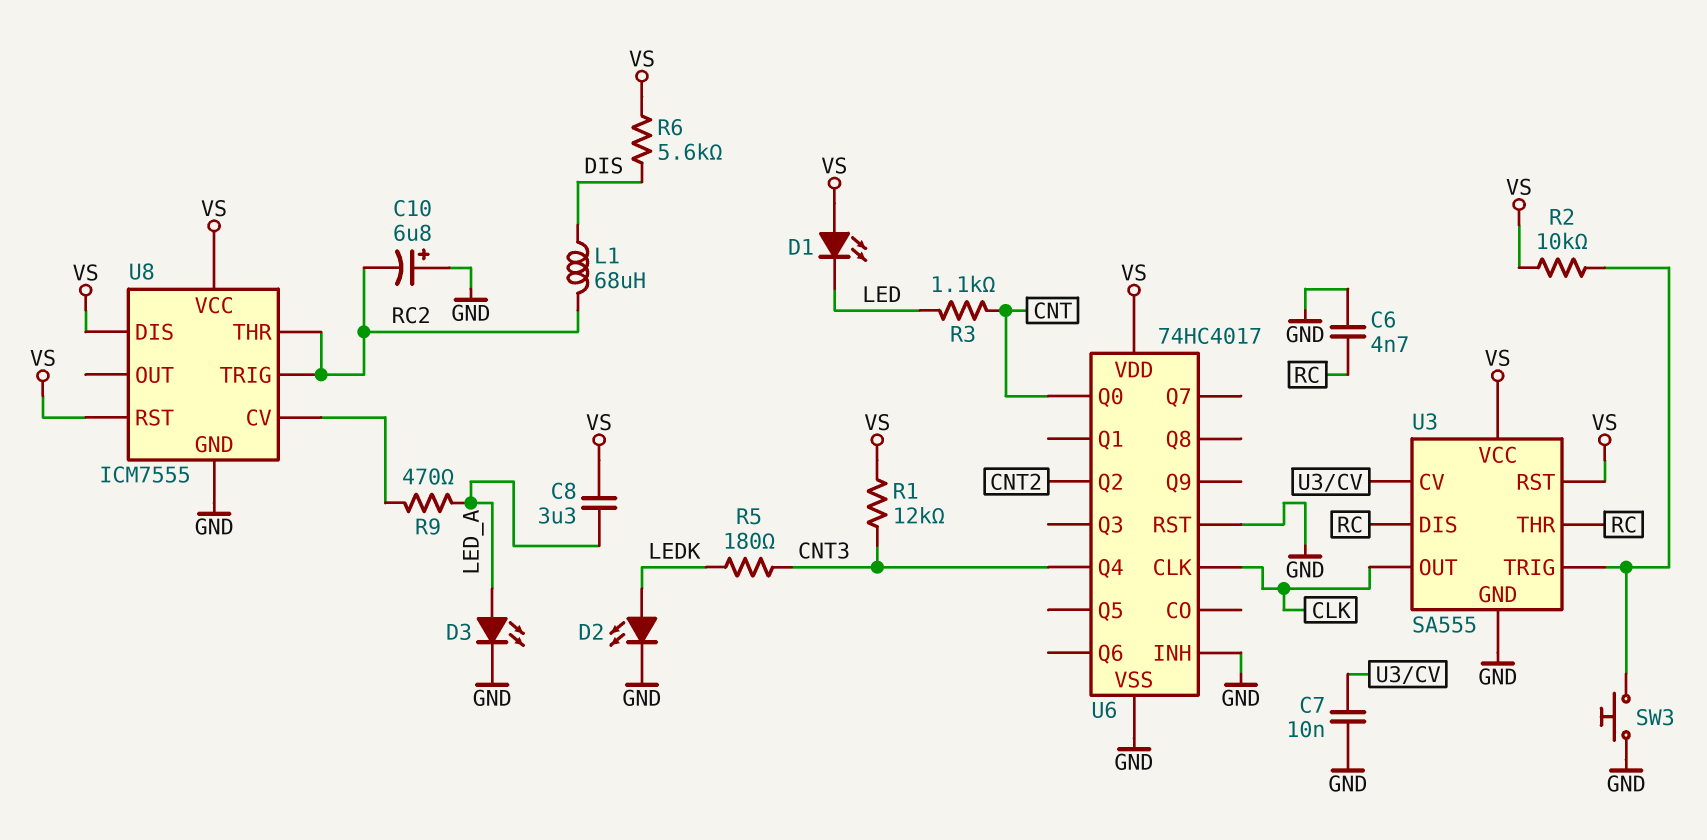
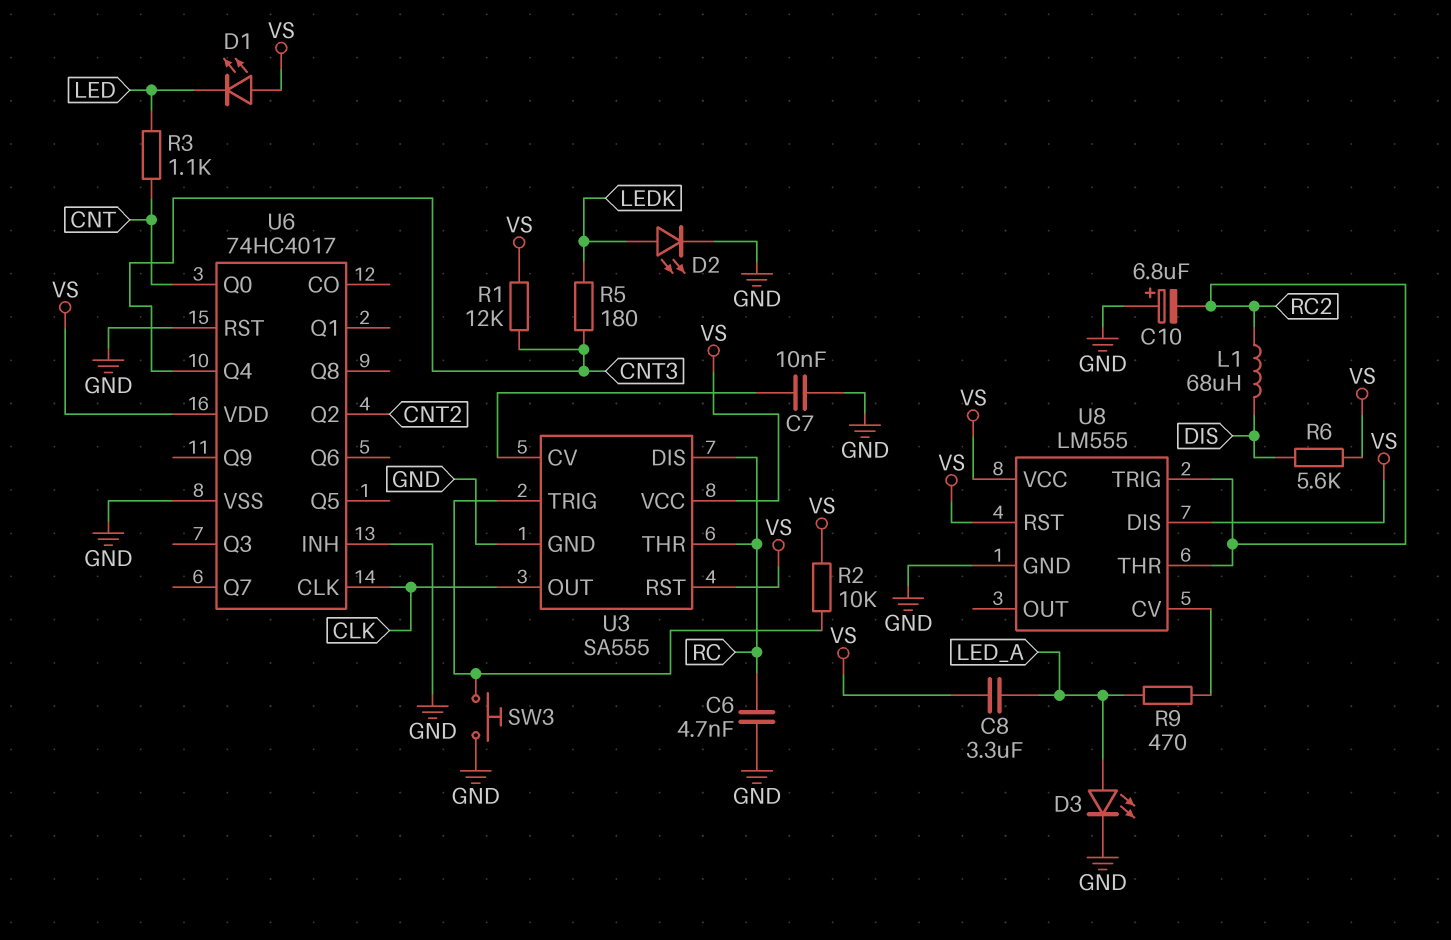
U8: ICM7555 -> LM555

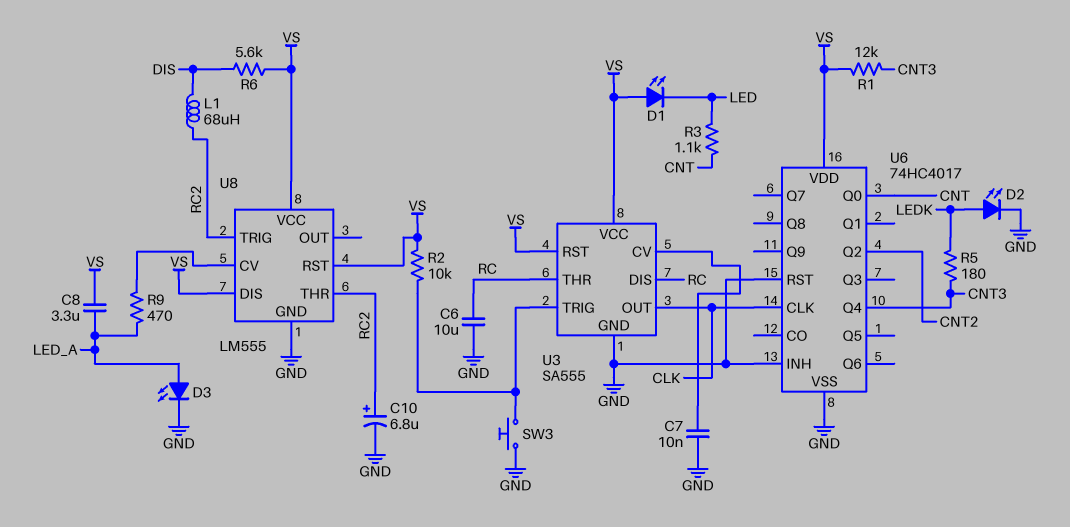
C6: 4.7nF (GND, RC) -> 10uF (GND, RC)
C10: 6.8uF (plus GND, minus RC2) -> 6.8uF (plus RC2, minus GND)

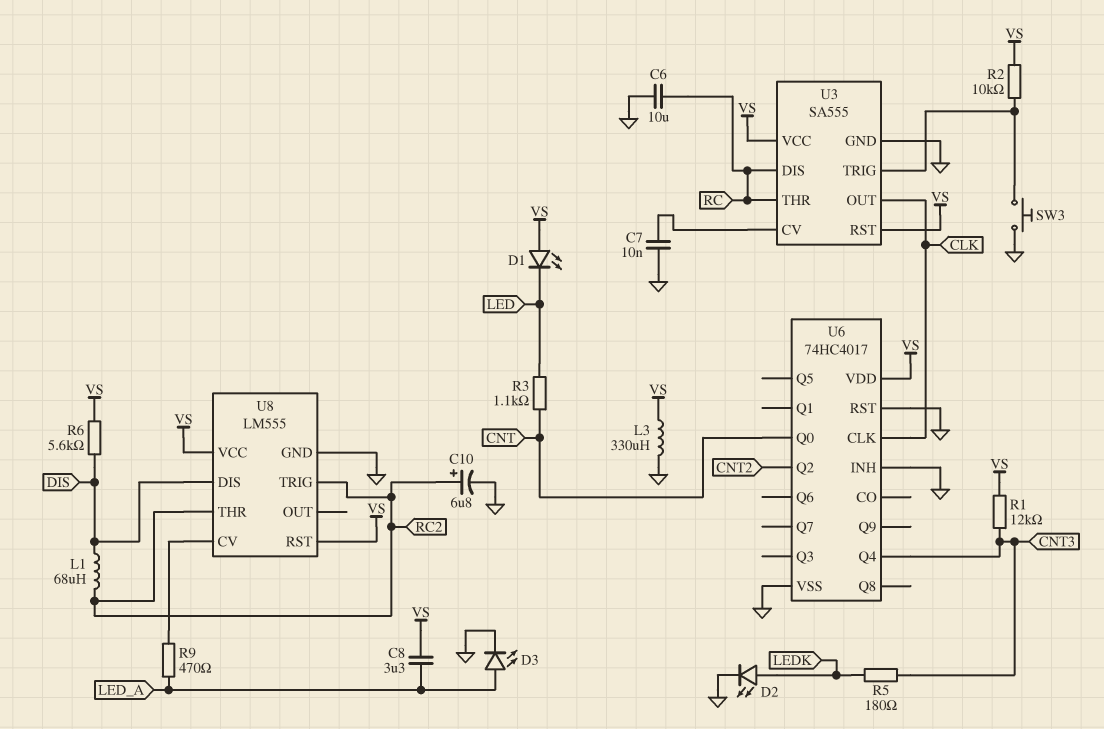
L3: none -> 330uH (GND, VS)
U8 pin DIS: VS -> DIS

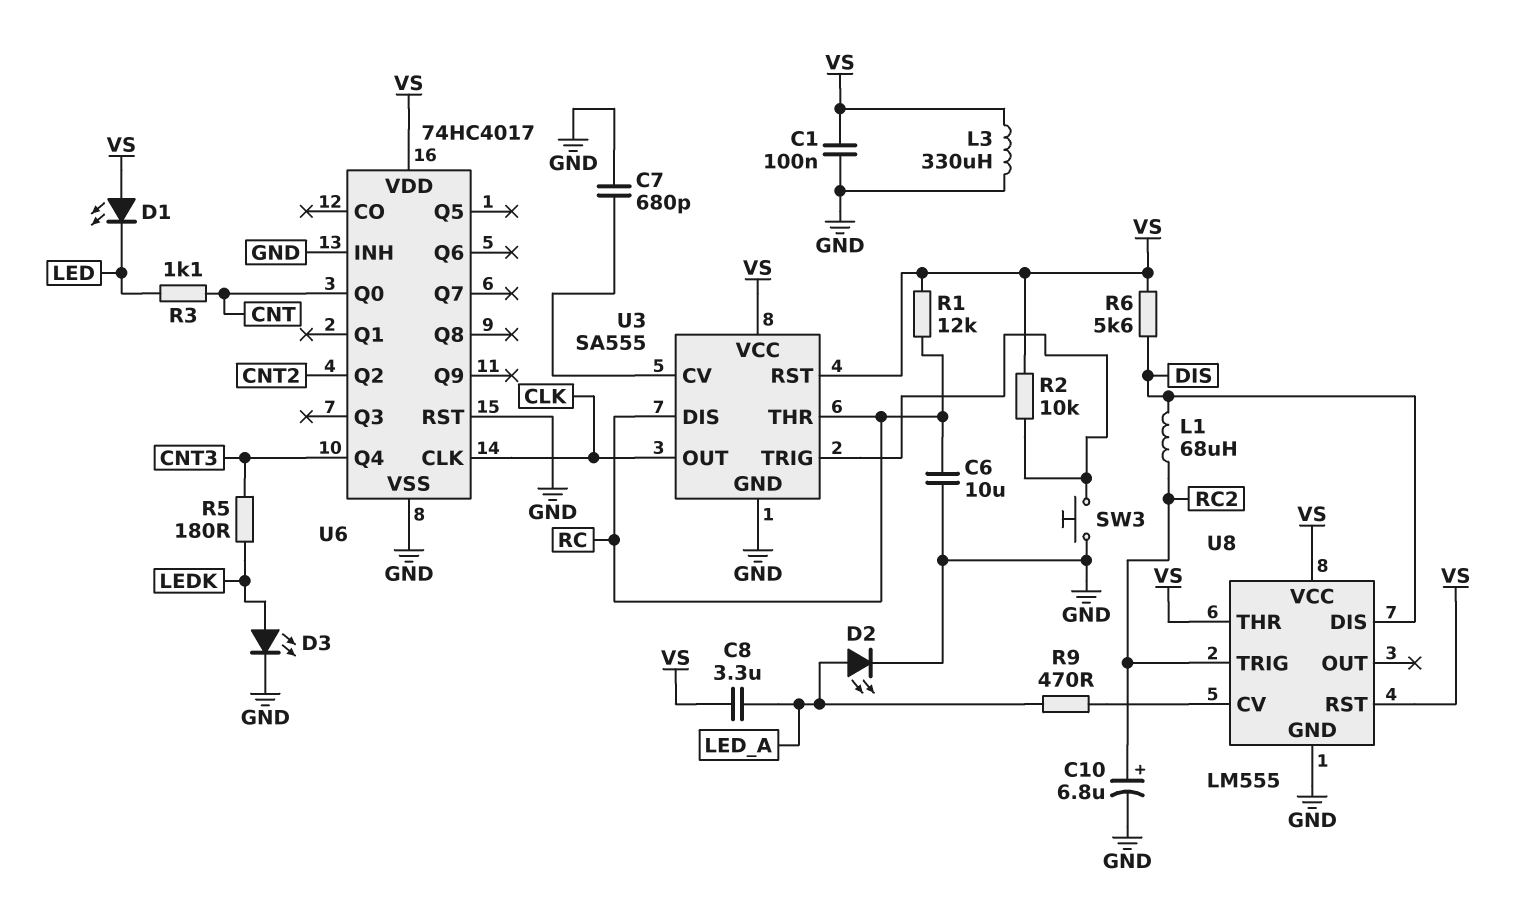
C1: none -> 100nF (GND, VS)
C7: 10nF (GND, U3/CV) -> 680pF (GND, U3/CV)
D2: LED (A LEDK, K GND) -> LED (A LED_A, K GND)
D3: LED (A LED_A, K GND) -> LED (A LEDK, K GND)
R1: 12k (CNT3, VS) -> 12k (RC, VS)
U8 pin THR: RC2 -> VS

